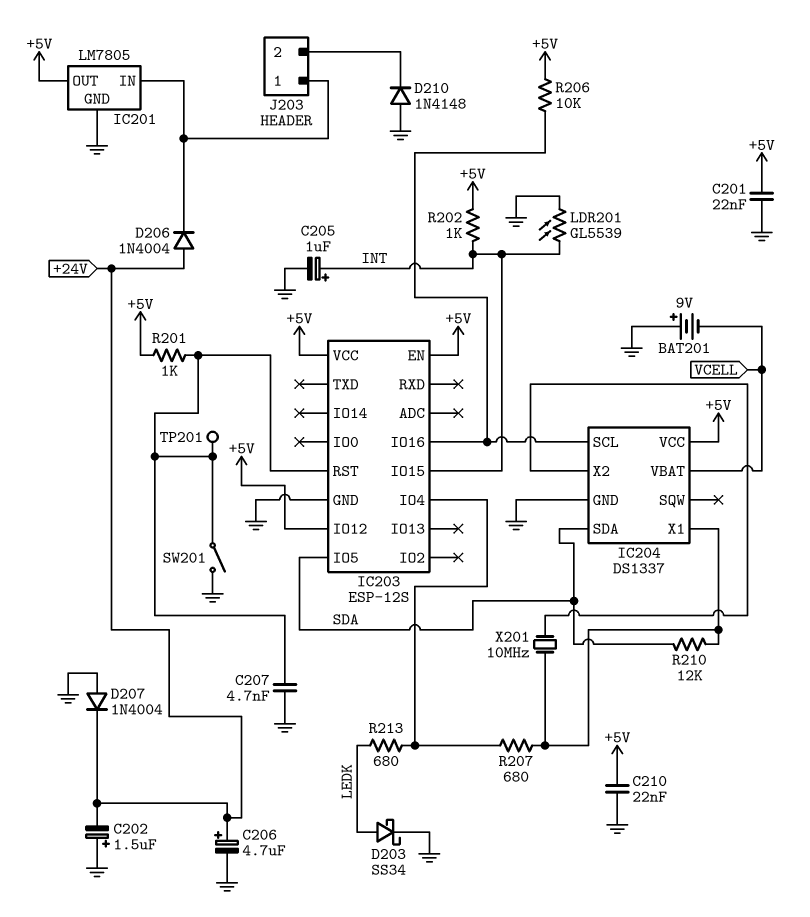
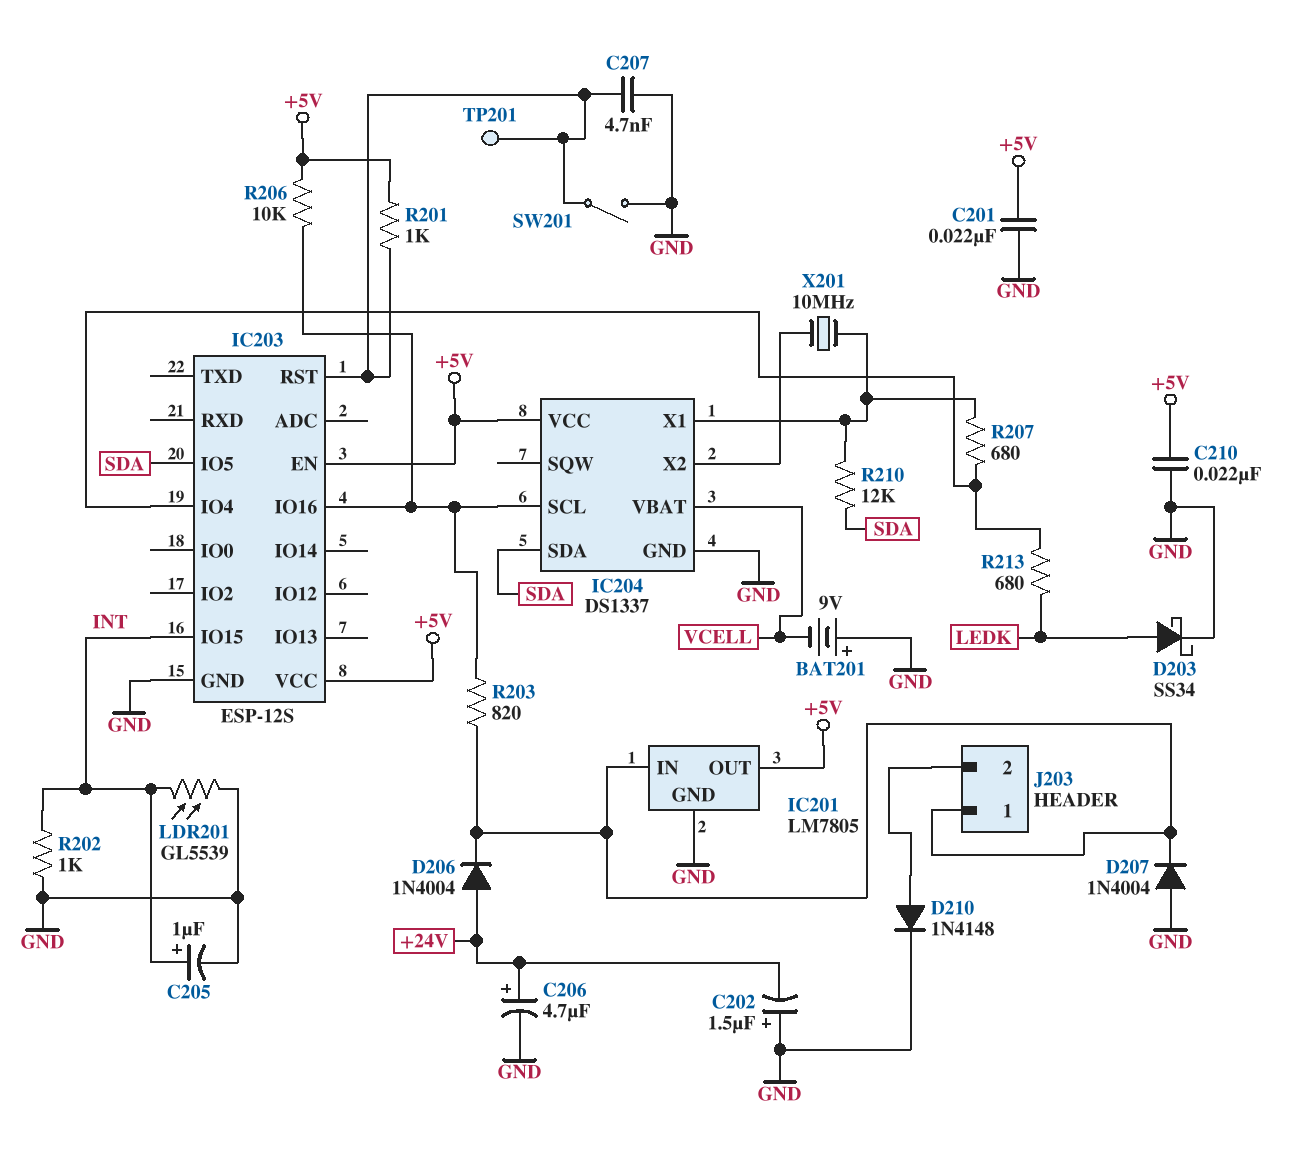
D207: diode 1N4004 (A GND, K +24V) -> diode 1N4004 (A GND, K IC201/IN)
D210: diode 1N4148 (A GND, K J203/2) -> diode 1N4148 (A J203/2, K GND)
IC203 pin IO12: +5V -> none
R202: 1k (+5V, INT) -> 1k (GND, INT)
R203: none -> 820 (IC201/IN, IC203/IO16)

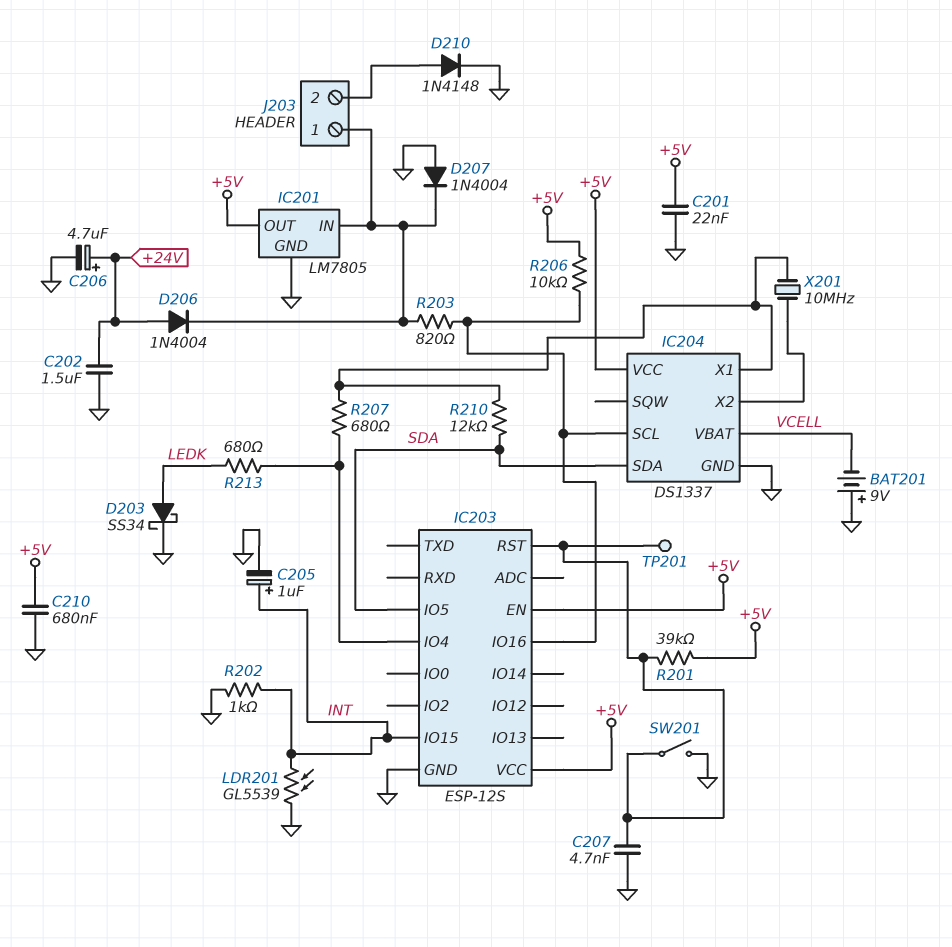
C202: 1.5uF (plus GND, minus +24V) -> 1.5uF (+24V, GND)
C210: 22nF (+5V, GND) -> 680nF (+5V, GND)
R201: 1k (+5V, IC203/RST) -> 39k (+5V, IC203/RST)

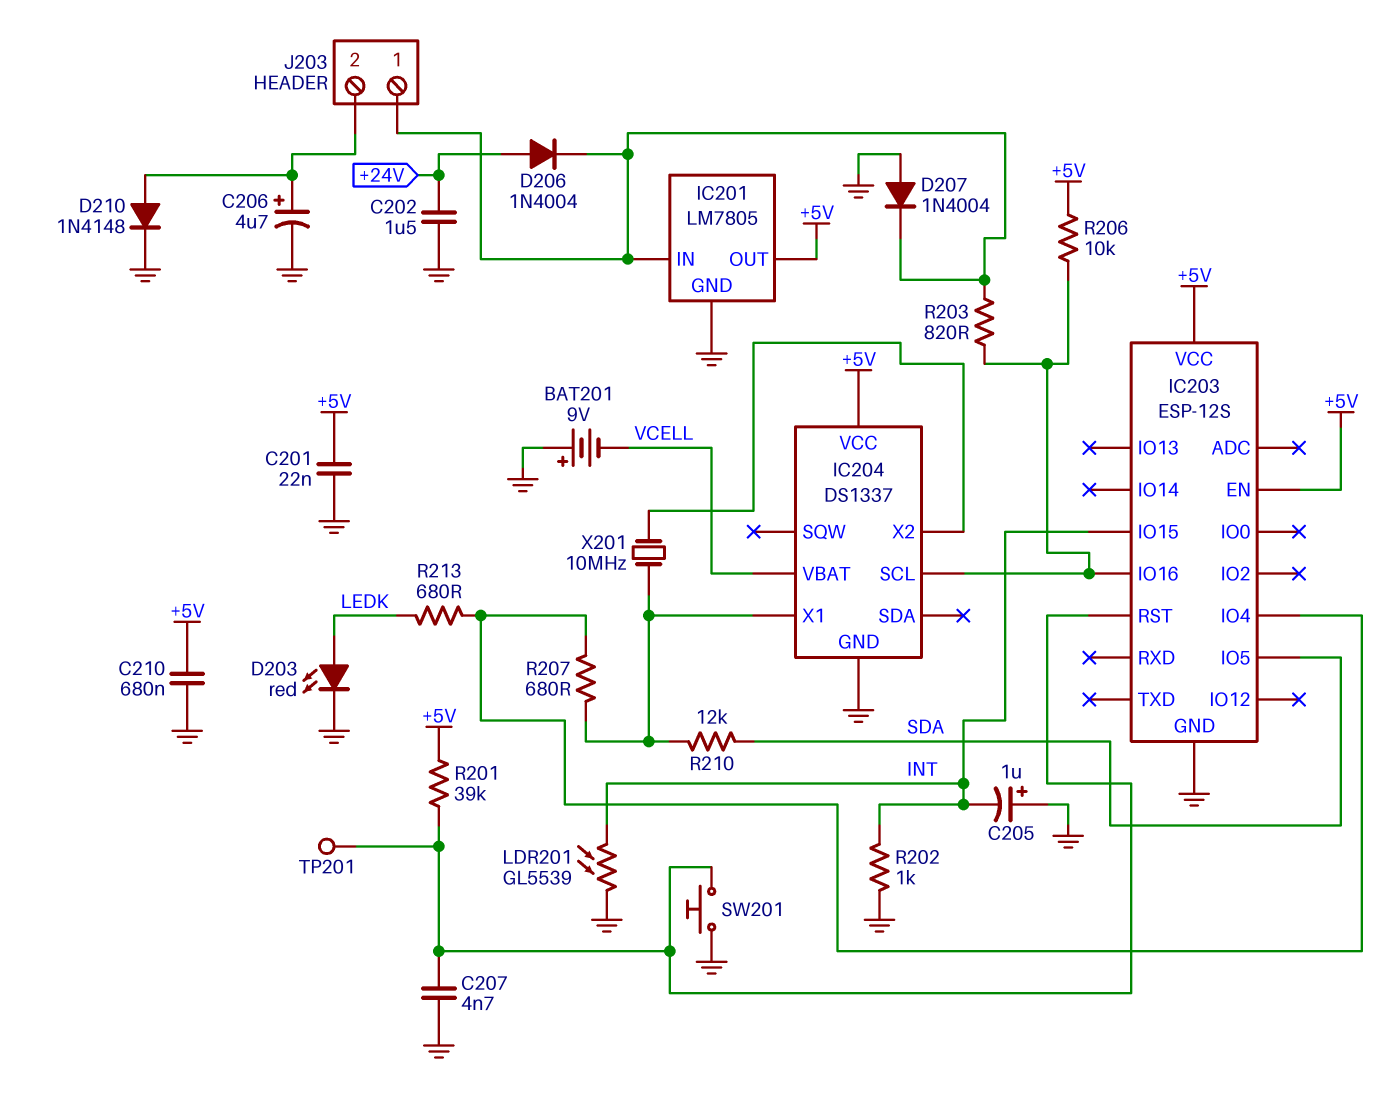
C205: 1uF (plus INT, minus GND) -> 1uF (plus GND, minus INT)
C206: 4.7uF (plus +24V, minus GND) -> 4.7uF (plus J203/2, minus GND)
D203: schottky SS34 (A LEDK, K GND) -> LED red (A LEDK, K GND)
IC204 pin SDA: SDA -> none
SW201: switch (GND, IC203/RST) -> button (GND, IC203/RST)

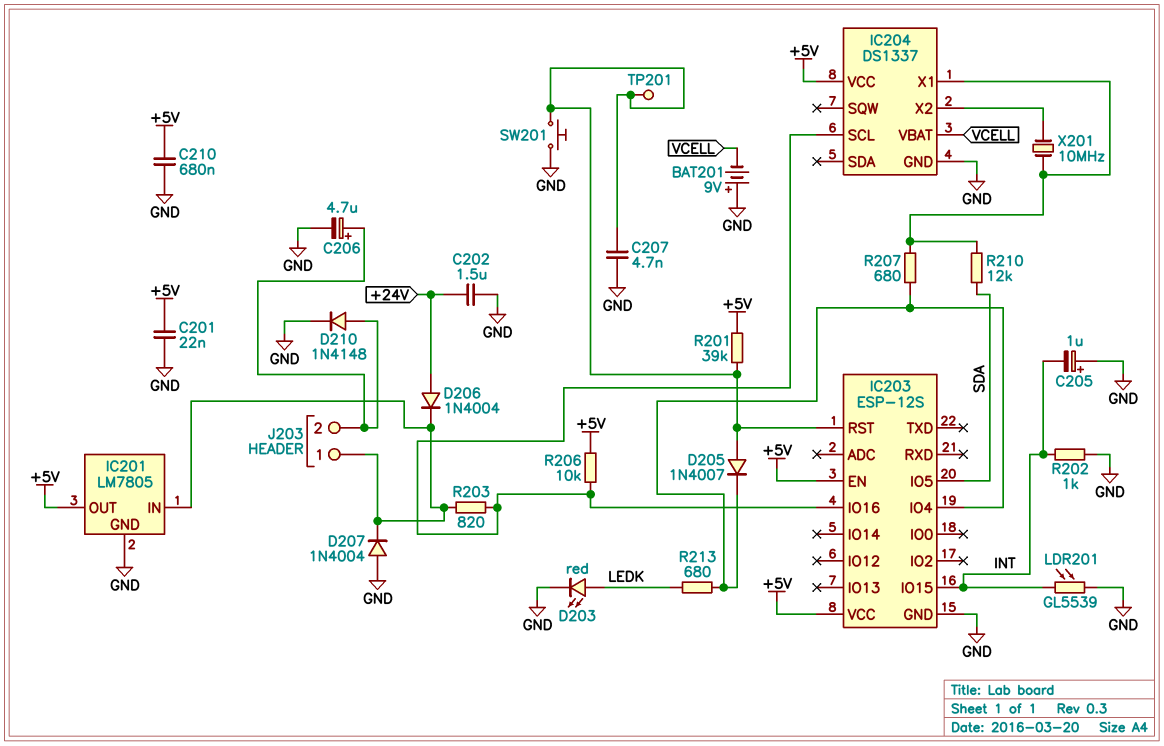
D205: none -> diode 1N4007 (A IC203/RST, K IC203/IO4)

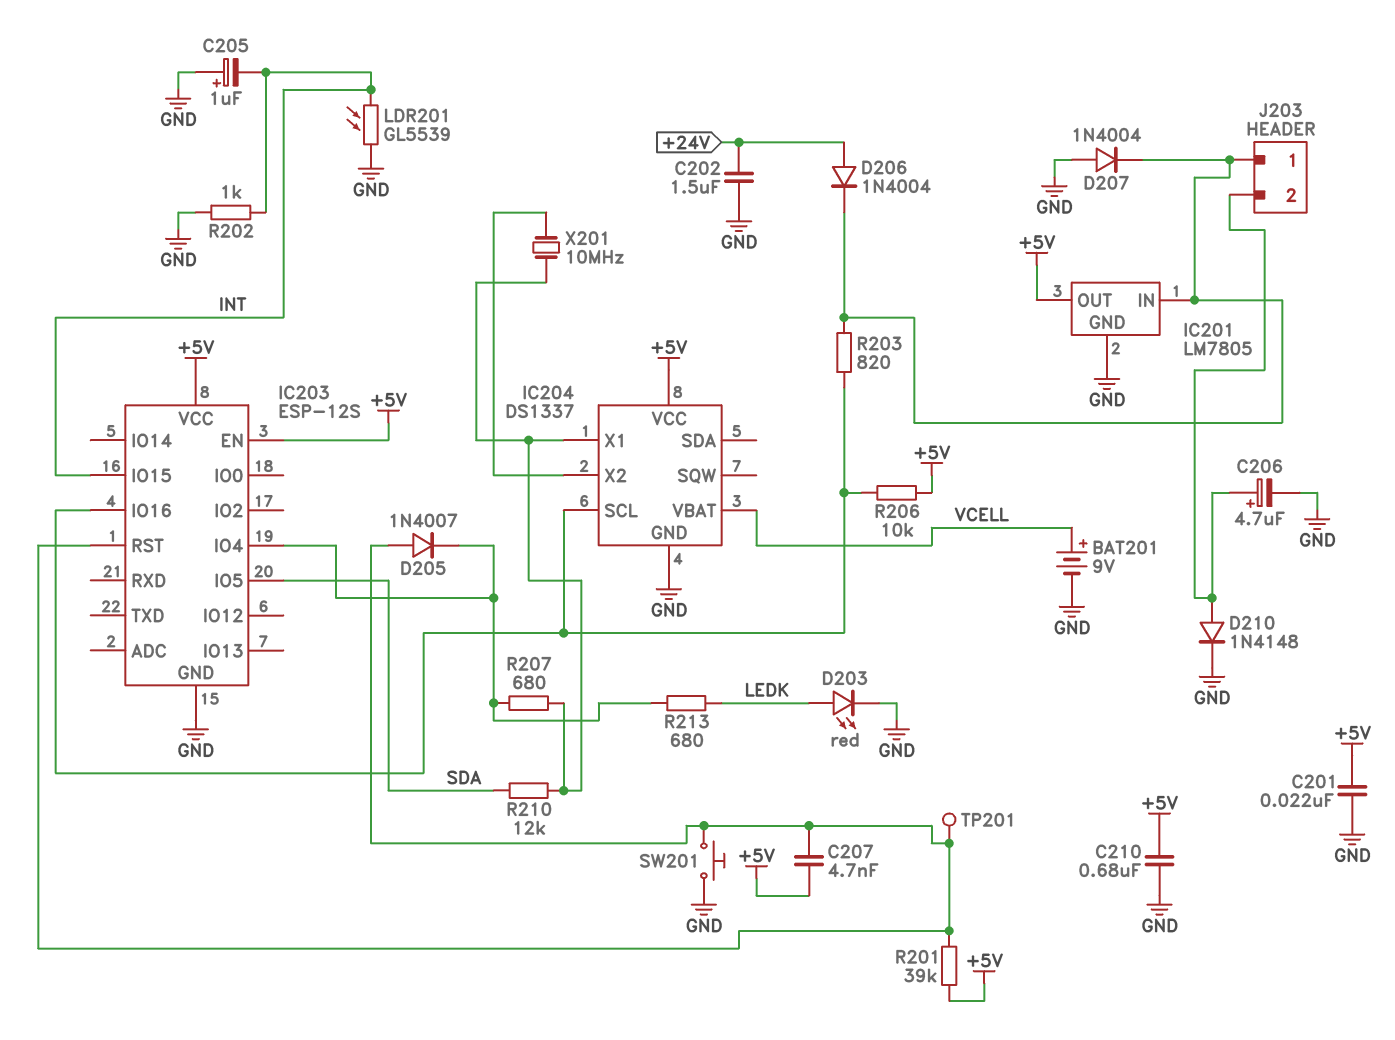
BAT201: 9V (plus GND, minus VCELL) -> 9V (plus VCELL, minus GND)
C207: 4.7nF (GND, IC203/RST) -> 4.7nF (+5V, IC203/RST)

